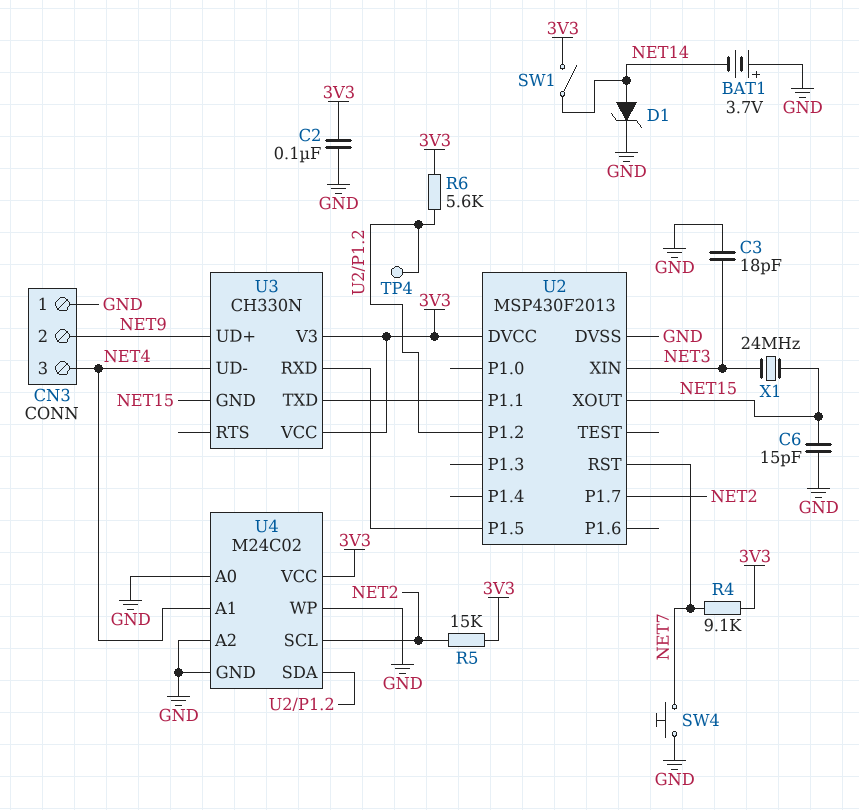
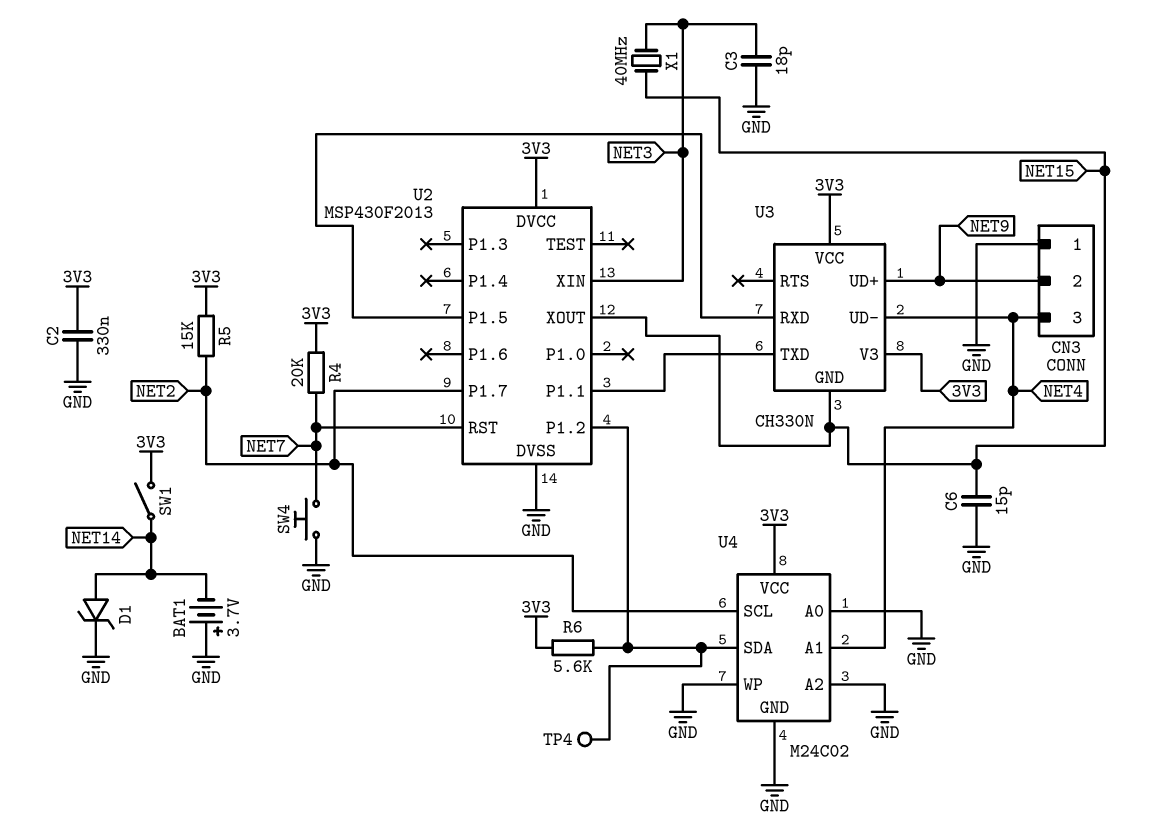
C2: 100nF (3V3, GND) -> 330nF (3V3, GND)
R4: 9.1k (3V3, NET7) -> 20k (3V3, NET7)
X1: 24MHz (NET3, NET15) -> 40MHz (NET3, NET15)

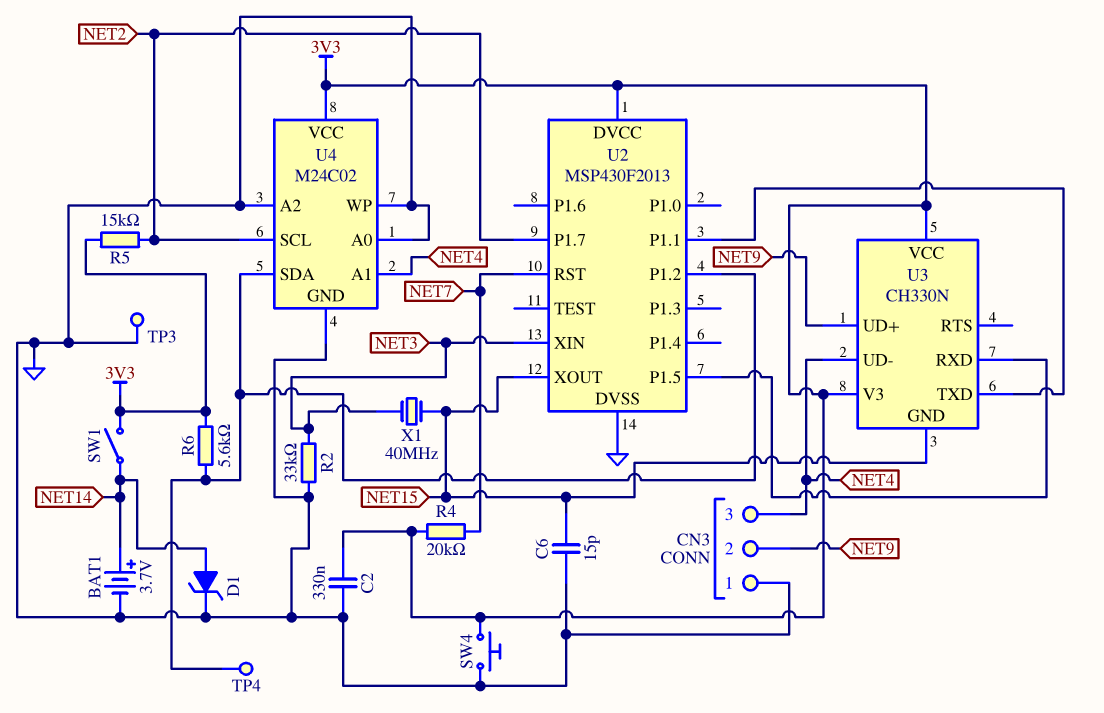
BAT1: 3.7V (plus GND, minus NET14) -> 3.7V (plus NET14, minus GND)
C3: 18pF (GND, NET3) -> none
R2: none -> 33k (GND, NET3)
SW4: button (GND, NET7) -> button (3V3, GND)
TP3: none -> test point (GND)

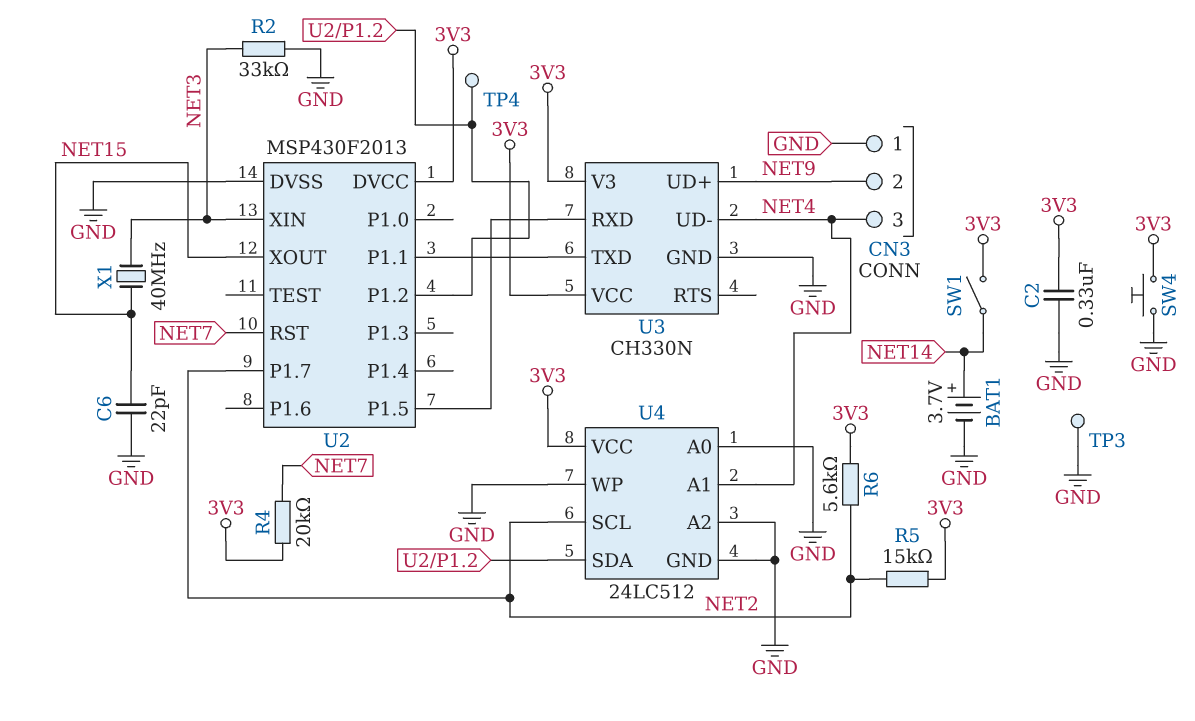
C6: 15pF (GND, NET15) -> 22pF (GND, NET15)
D1: zener (A NET14, K GND) -> none
R6: 5.6k (3V3, U2/P1.2) -> 5.6k (3V3, NET2)
U3 pin GND: NET15 -> GND
U4: M24C02 -> 24LC512

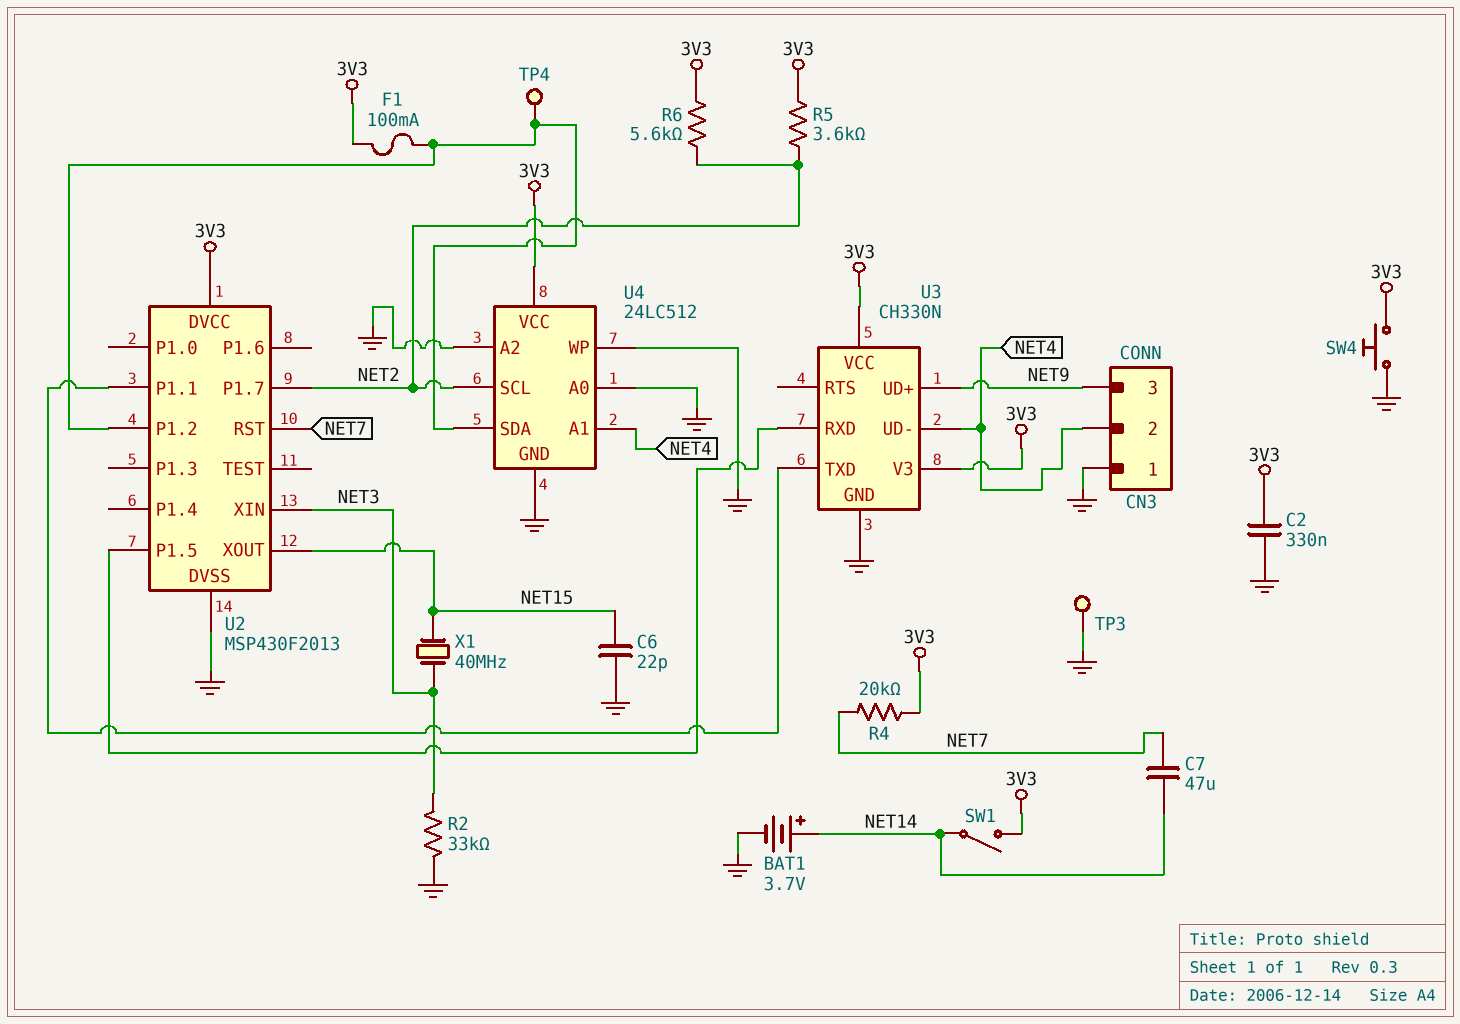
C7: none -> 47uF (NET7, NET14)
CN3 pin 2: NET9 -> NET4
CN3 pin 3: NET4 -> NET9
F1: none -> 100mA (3V3, U2/P1.2)
R5: 15k (3V3, NET2) -> 3.6k (3V3, NET2)

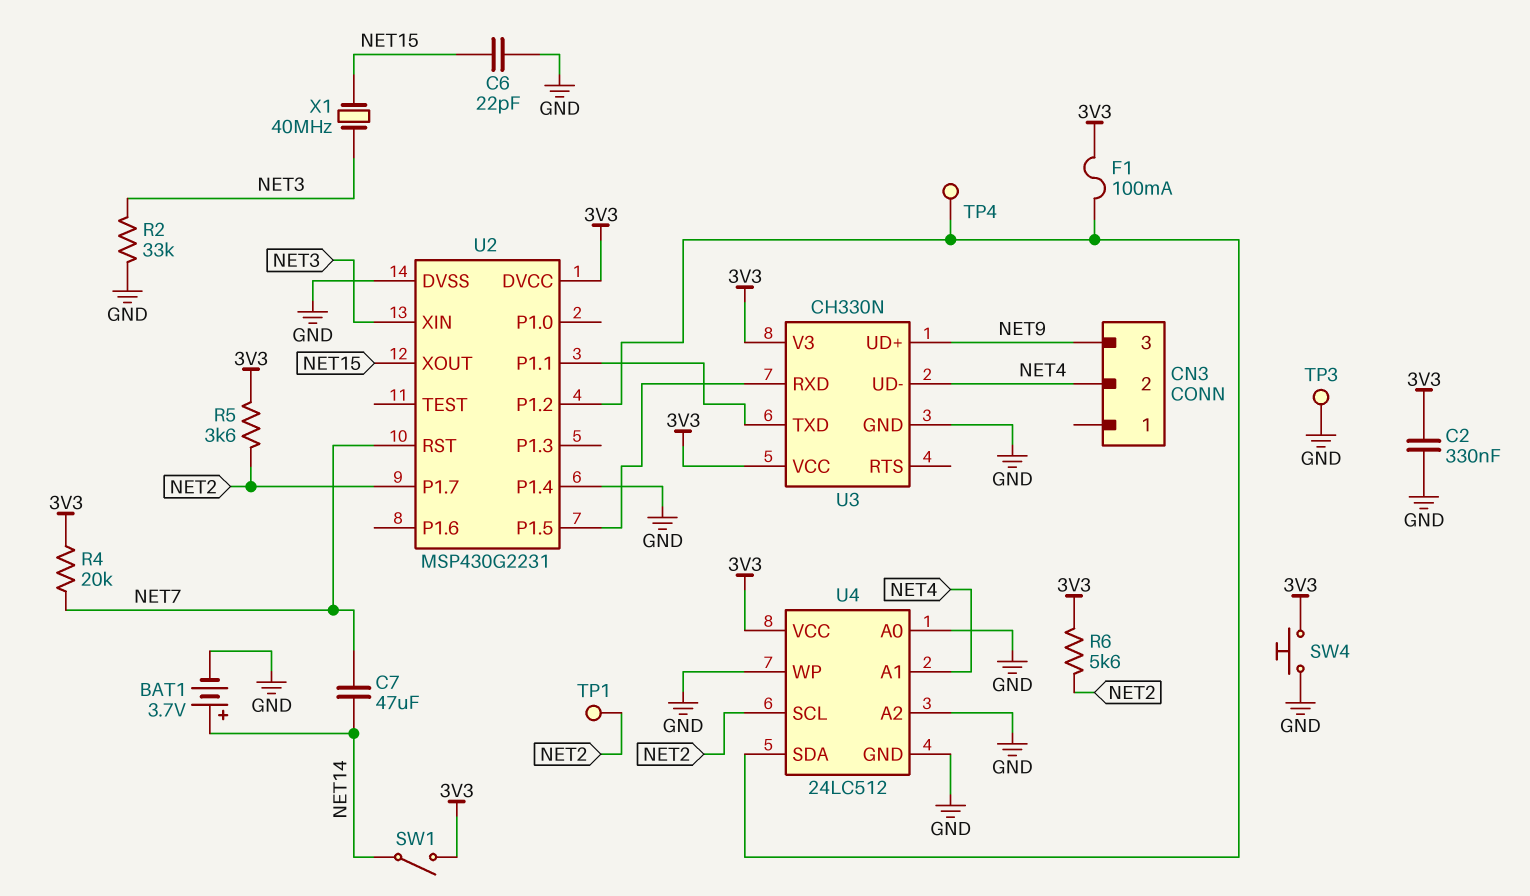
CN3 pin 1: GND -> none
TP1: none -> test point (NET2)
U2: MSP430F2013 -> MSP430G2231
U2 pin P1.4: none -> GND

